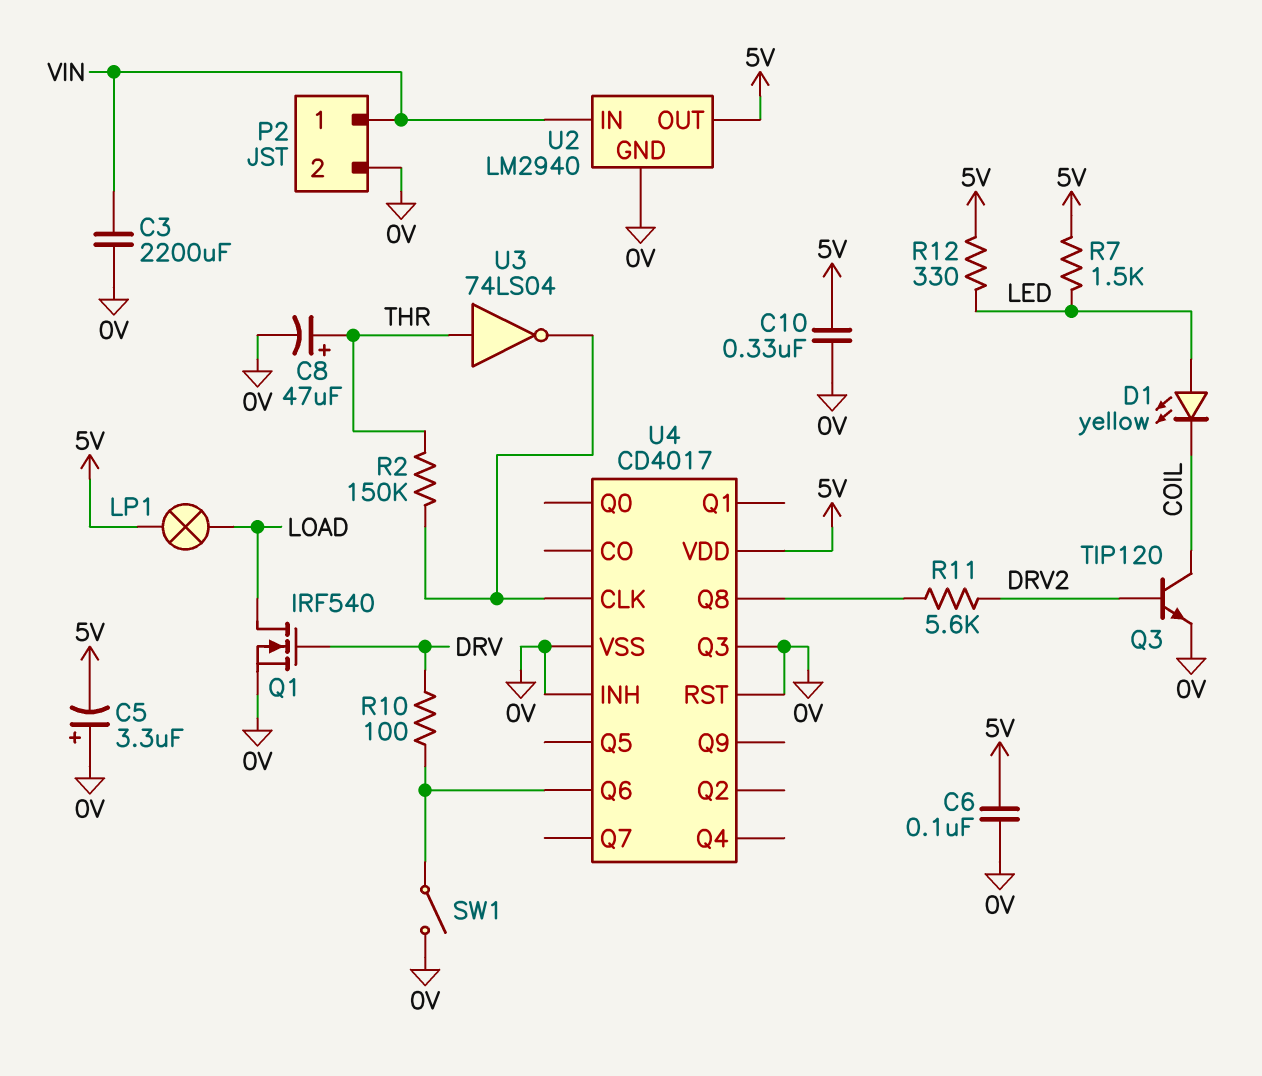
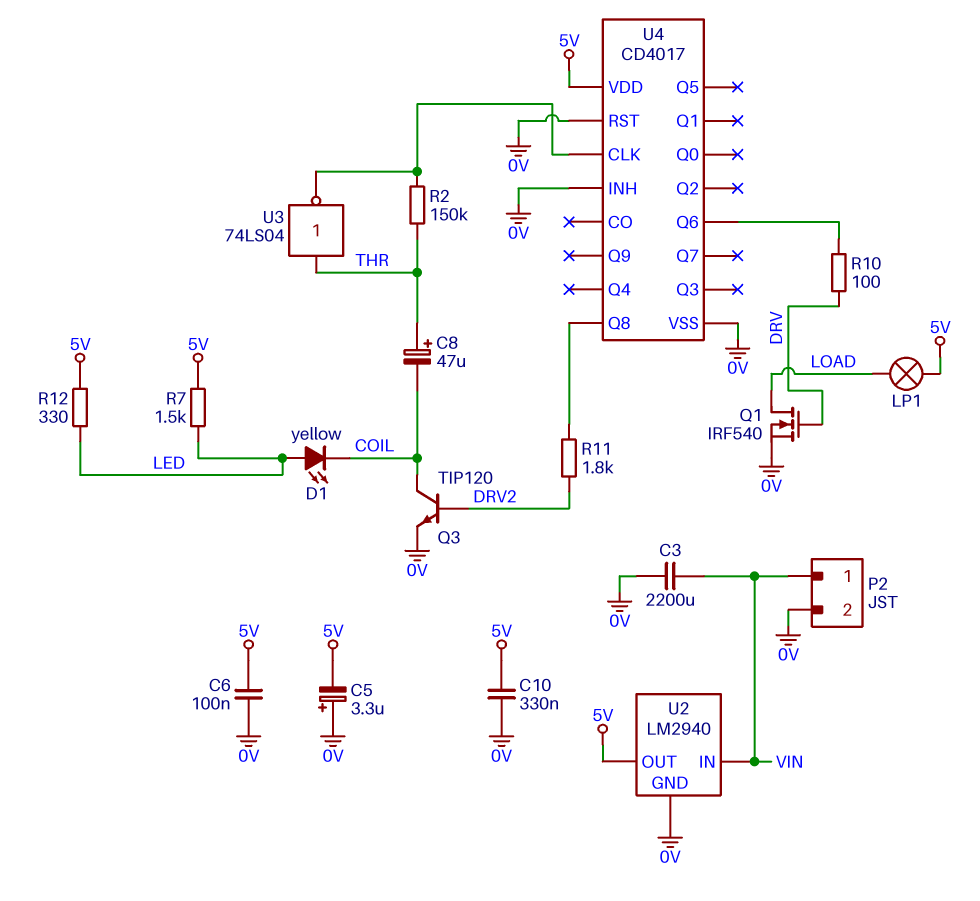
C8: 47uF (plus THR, minus 0V) -> 47uF (plus THR, minus COIL)
R11: 5.6k (DRV2, U4/Q8) -> 1.8k (DRV2, U4/Q8)
SW1: switch (0V, U4/Q6) -> none
U4 pin Q3: 0V -> none

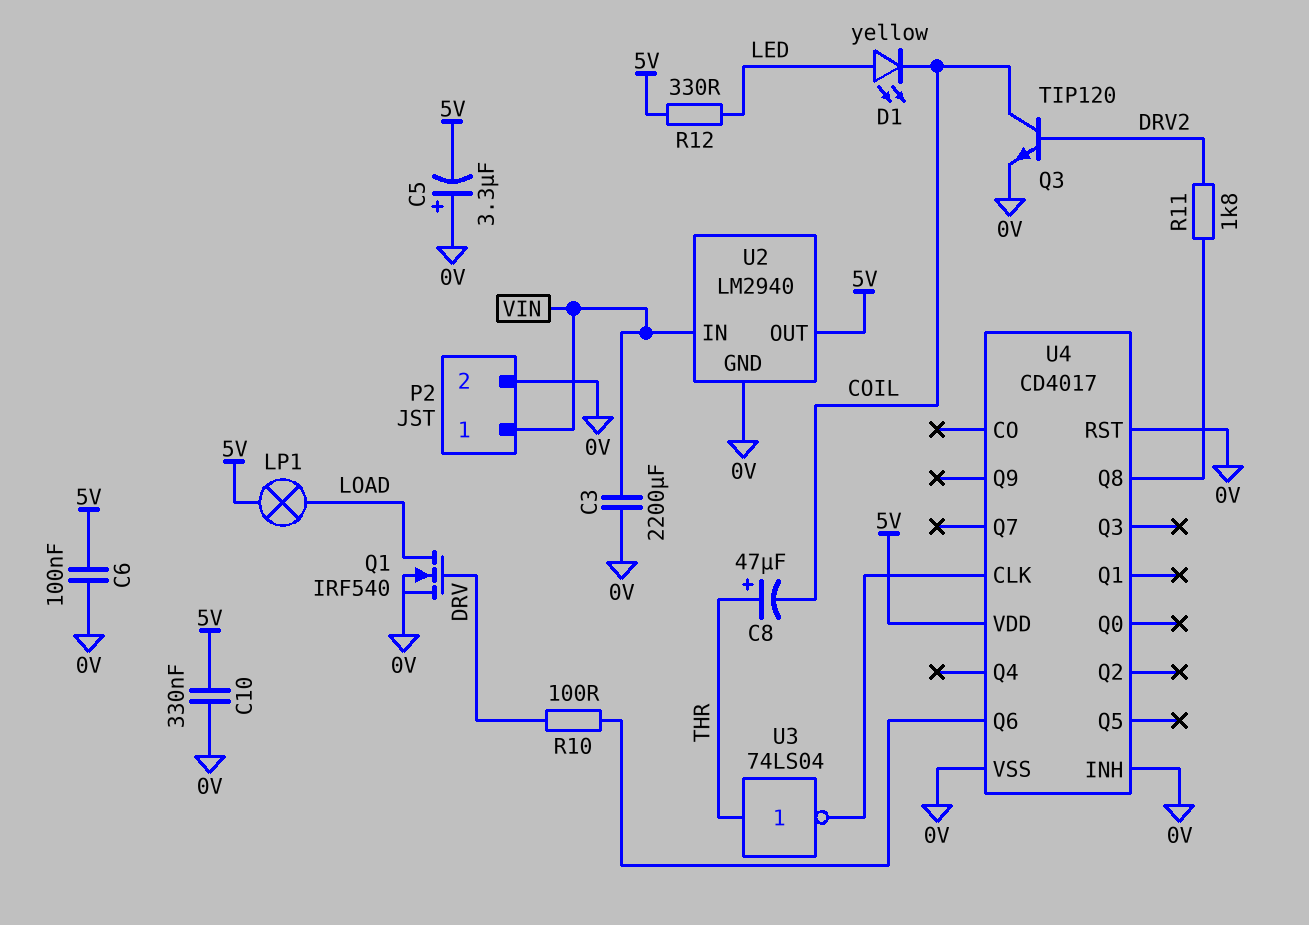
R2: 150k (THR, U4/CLK) -> none
R7: 1.5k (5V, LED) -> none

